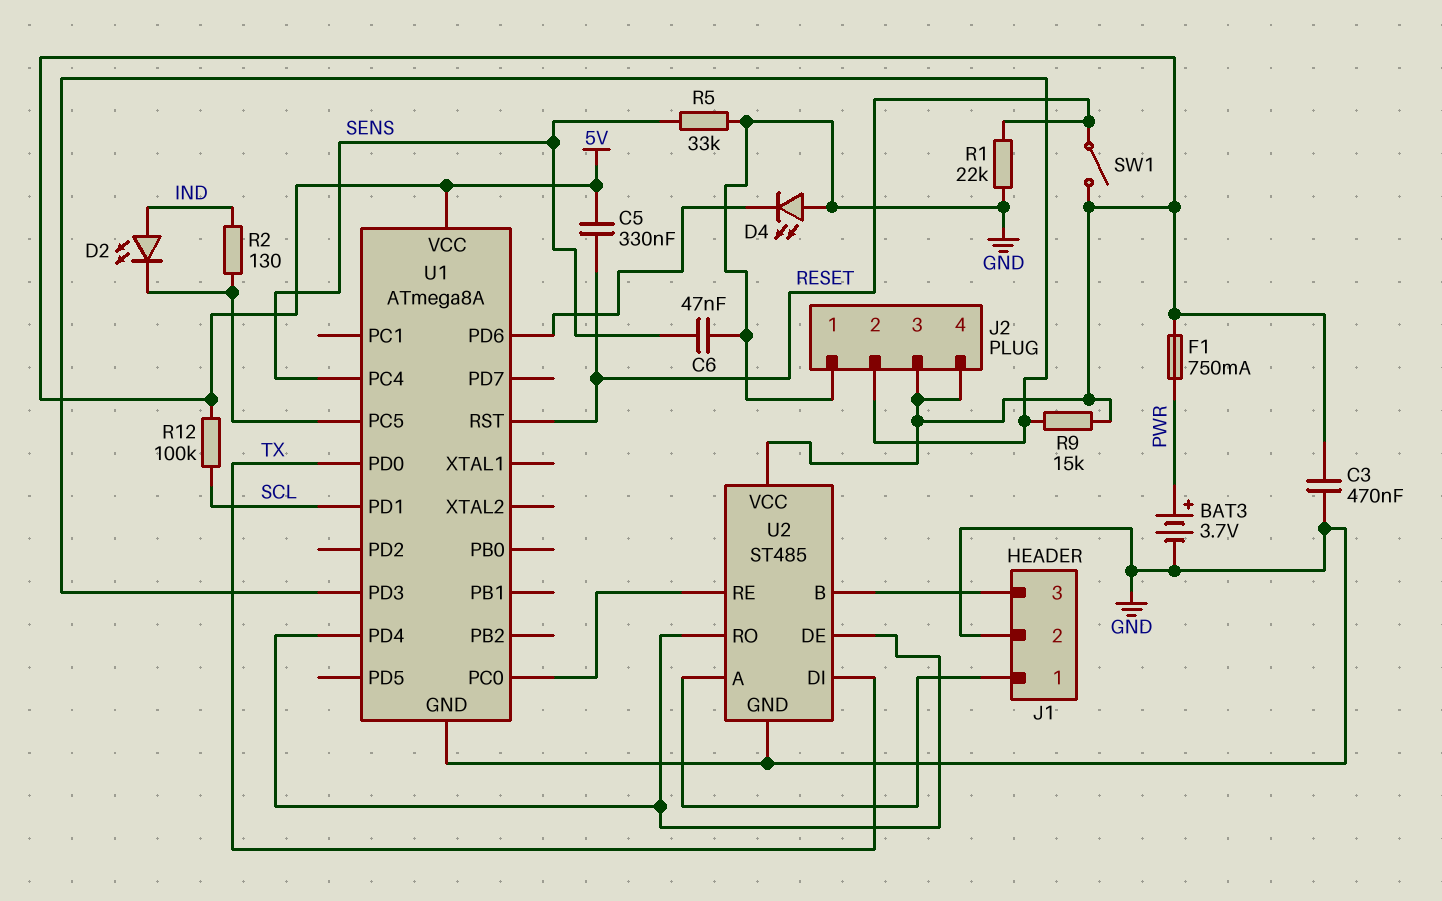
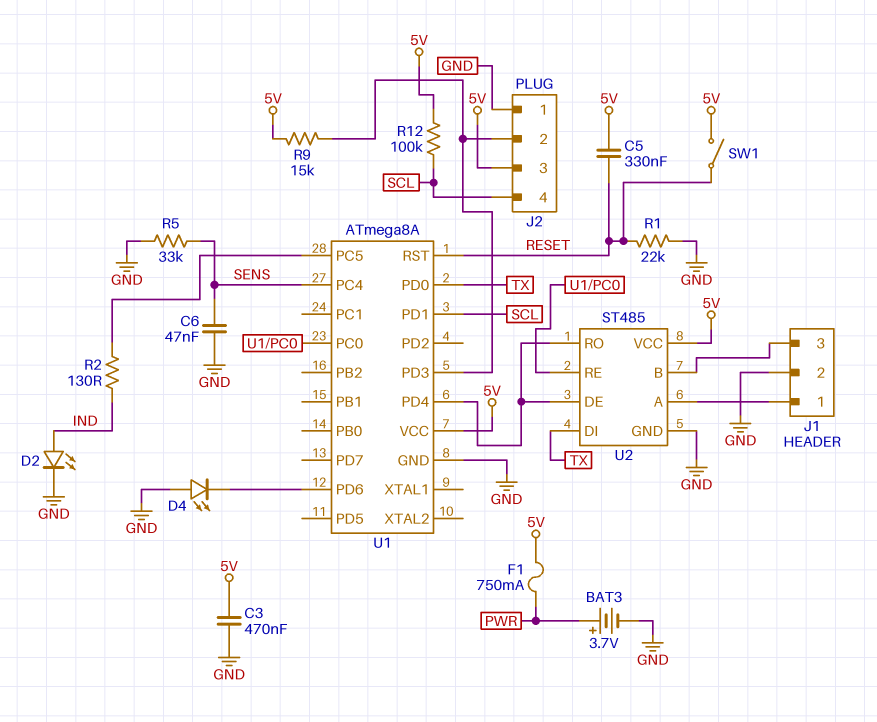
D2: LED (A IND, K U1/PC5) -> LED (A IND, K GND)
J2 pin 4: 5V -> SCL

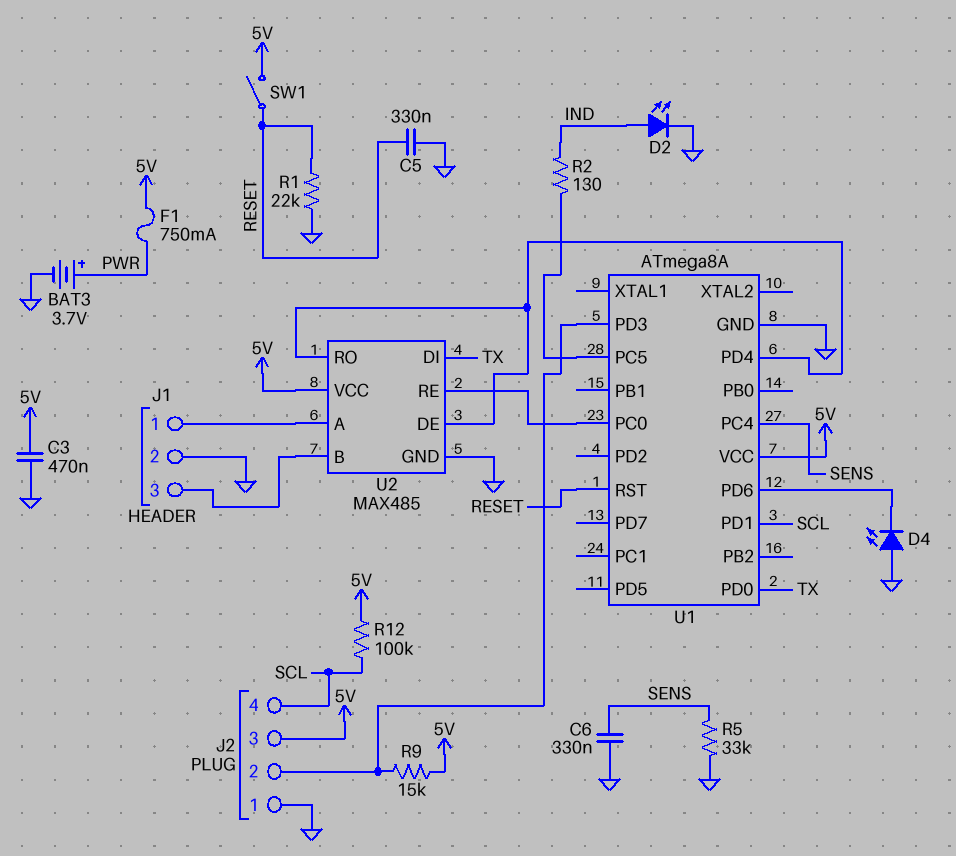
C5: 330nF (5V, RESET) -> 330nF (GND, RESET)
C6: 47nF (GND, SENS) -> 330nF (GND, SENS)
U2: ST485 -> MAX485

